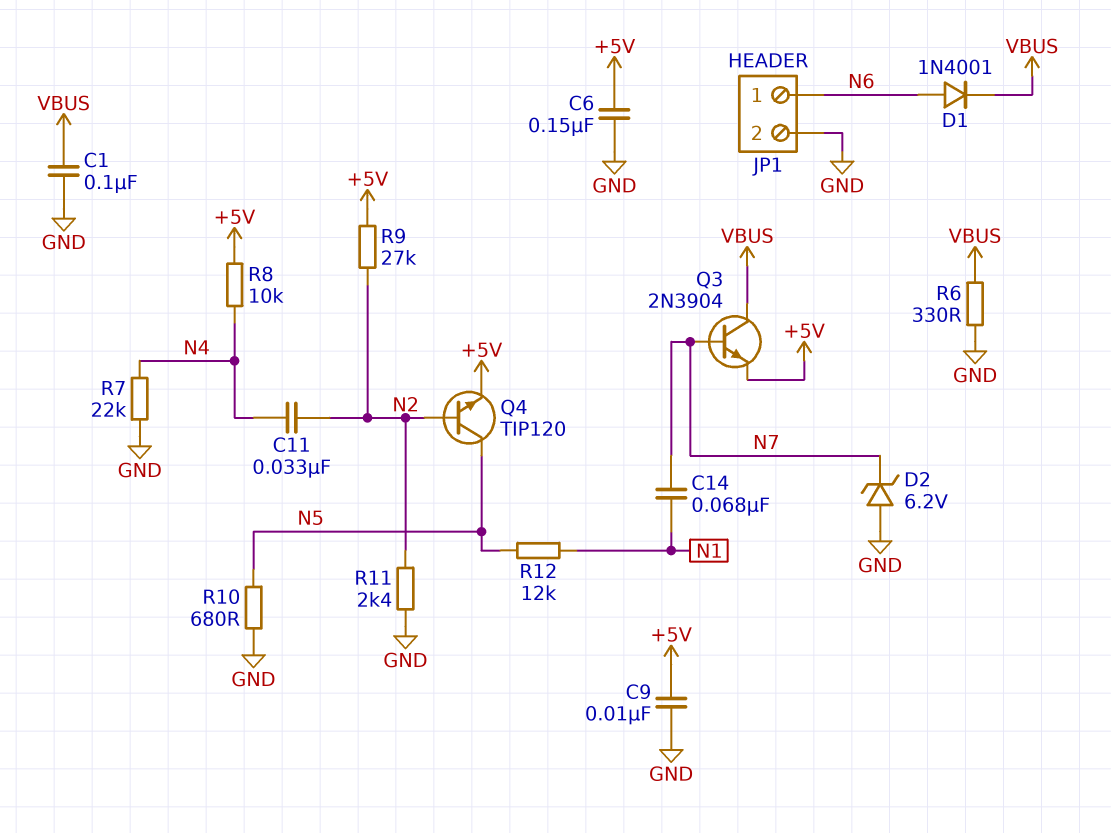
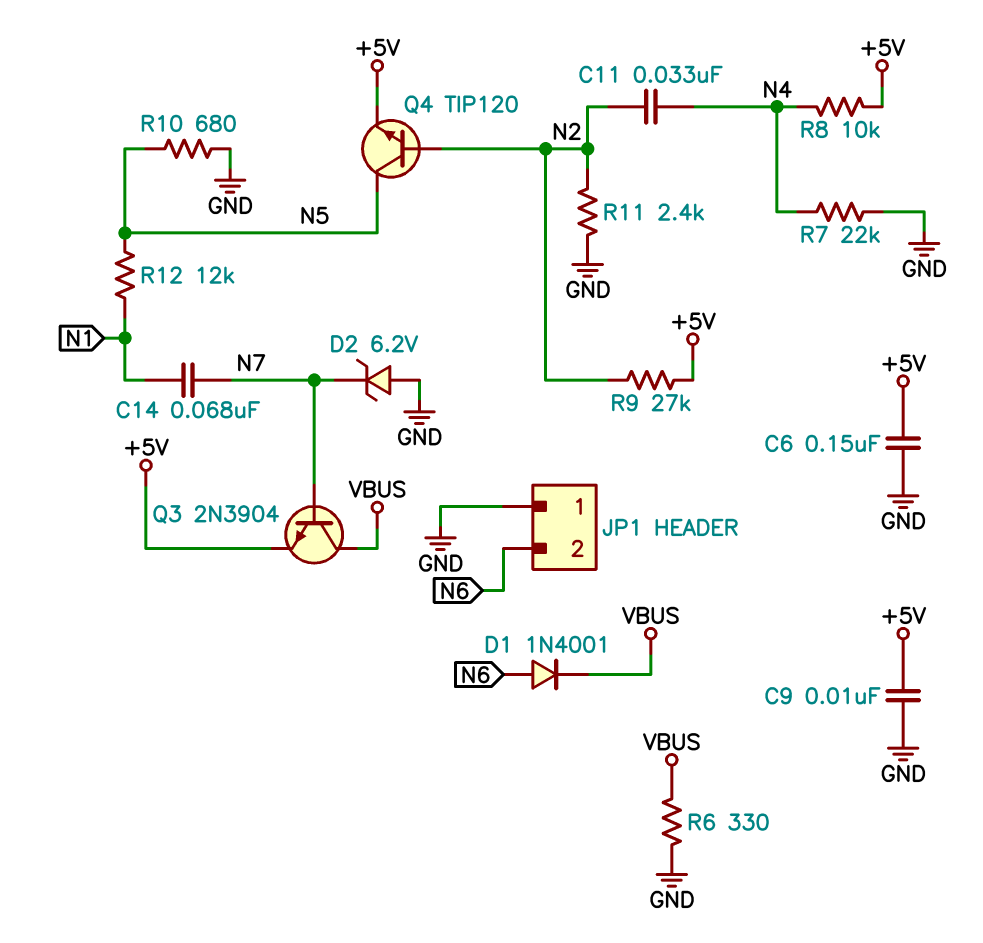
C1: 100nF (GND, VBUS) -> none
JP1 pin 1: N6 -> GND
JP1 pin 2: GND -> N6

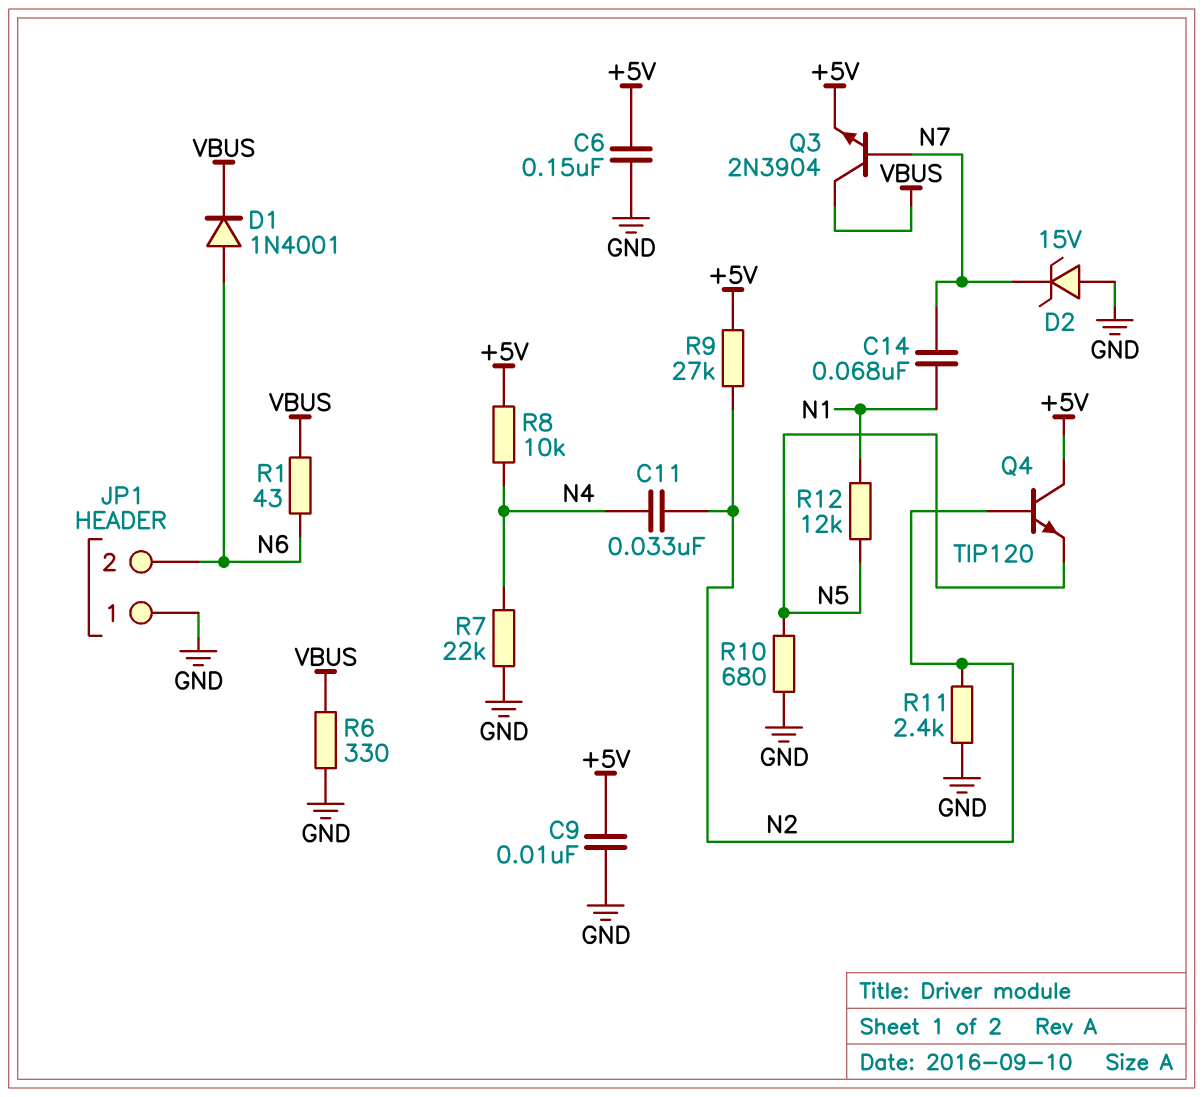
D2: zener 6.2V (A GND, K N7) -> zener 15V (A GND, K N7)
Q4: NPN TIP120 (B N2, C N5, E +5V) -> NPN TIP120 (B N2, C +5V, E N5)
R1: none -> 43 (N6, VBUS)

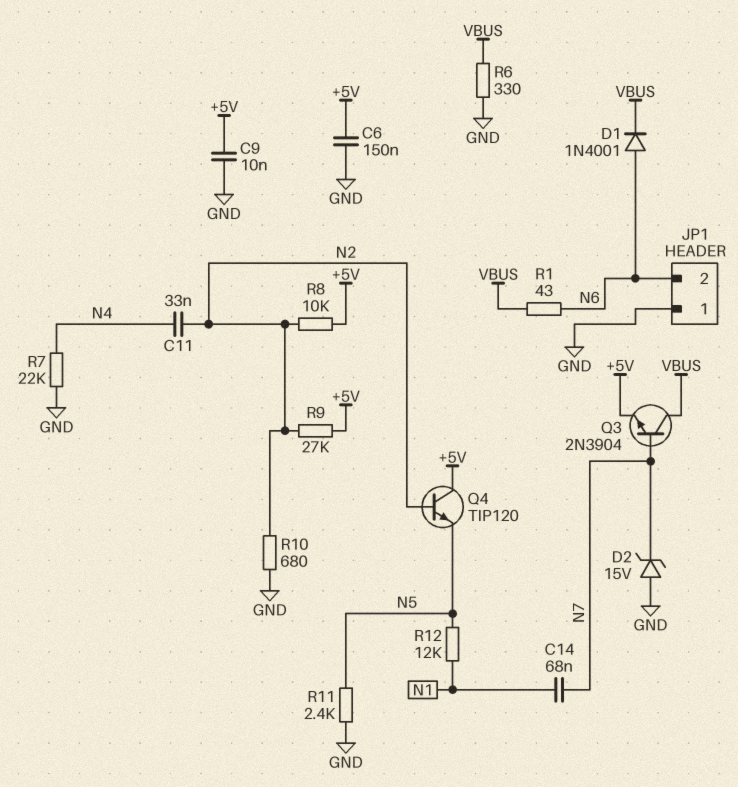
R8: 10k (+5V, N4) -> 10k (+5V, N2)
R10: 680 (GND, N5) -> 680 (GND, N2)
R11: 2.4k (GND, N2) -> 2.4k (GND, N5)

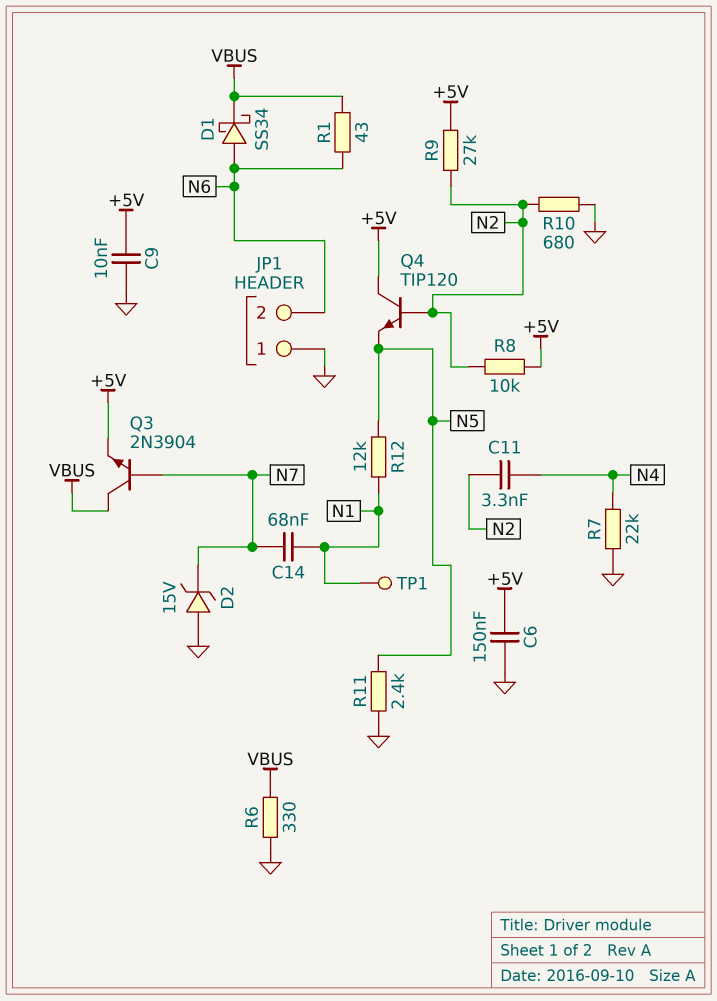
C11: 33nF (N2, N4) -> 3.3nF (N2, N4)
D1: diode 1N4001 (A N6, K VBUS) -> schottky SS34 (A N6, K VBUS)
TP1: none -> test point (N1)

